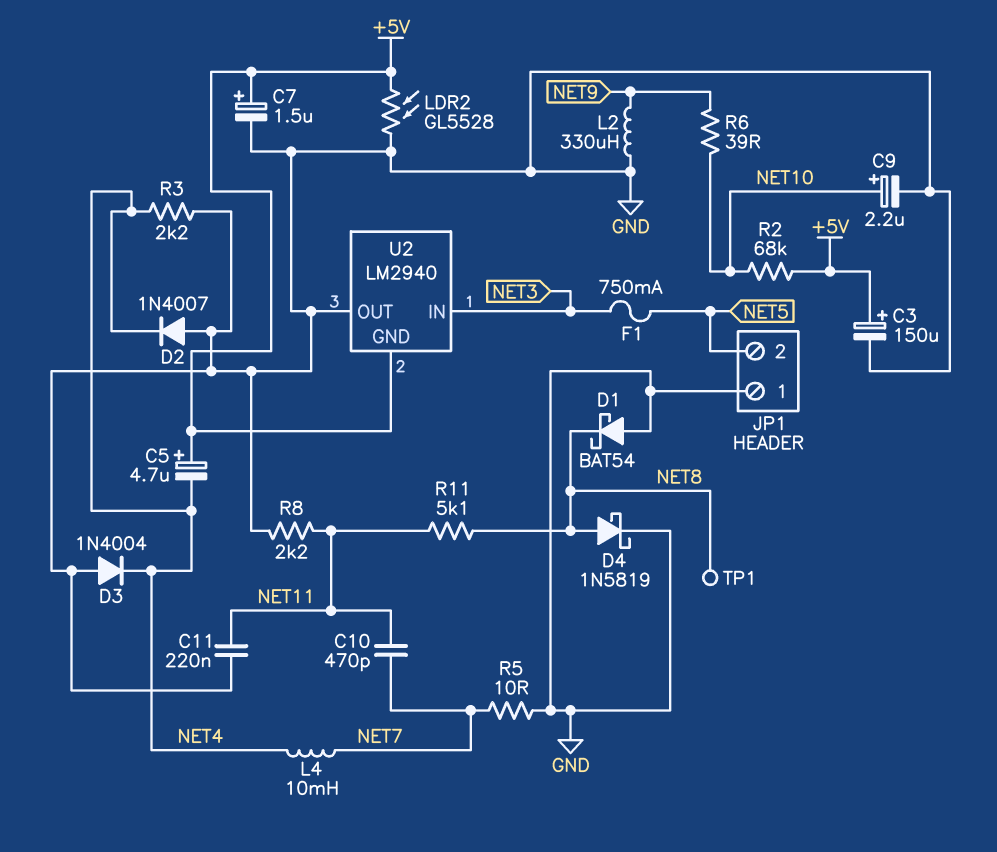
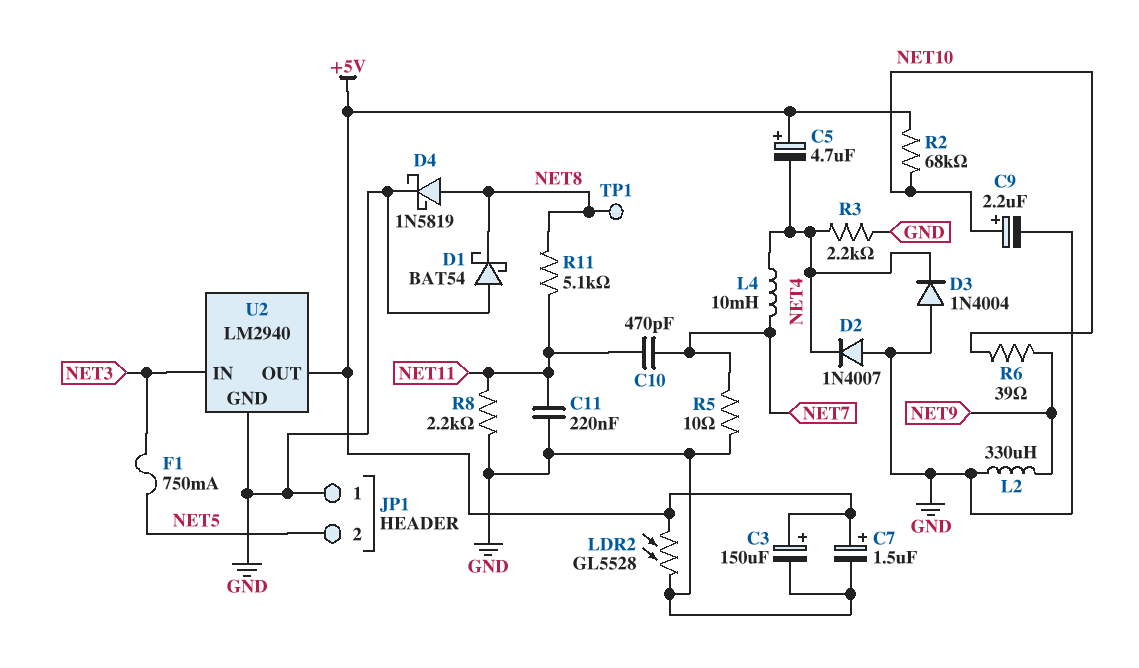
U2 pin GND: +5V -> GND
U2 pin OUT: GND -> +5V

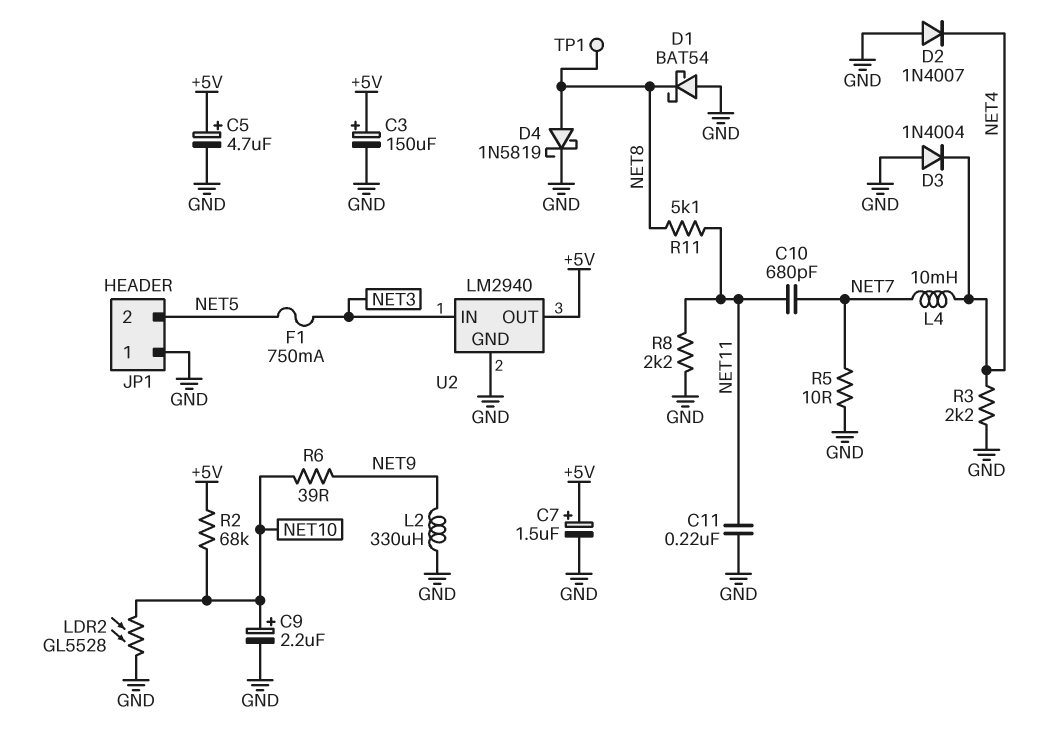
C5: 4.7uF (plus +5V, minus NET4) -> 4.7uF (plus +5V, minus GND)
C10: 470pF (NET7, NET11) -> 680pF (NET7, NET11)
LDR2: GL5528 (+5V, GND) -> GL5528 (GND, NET10)

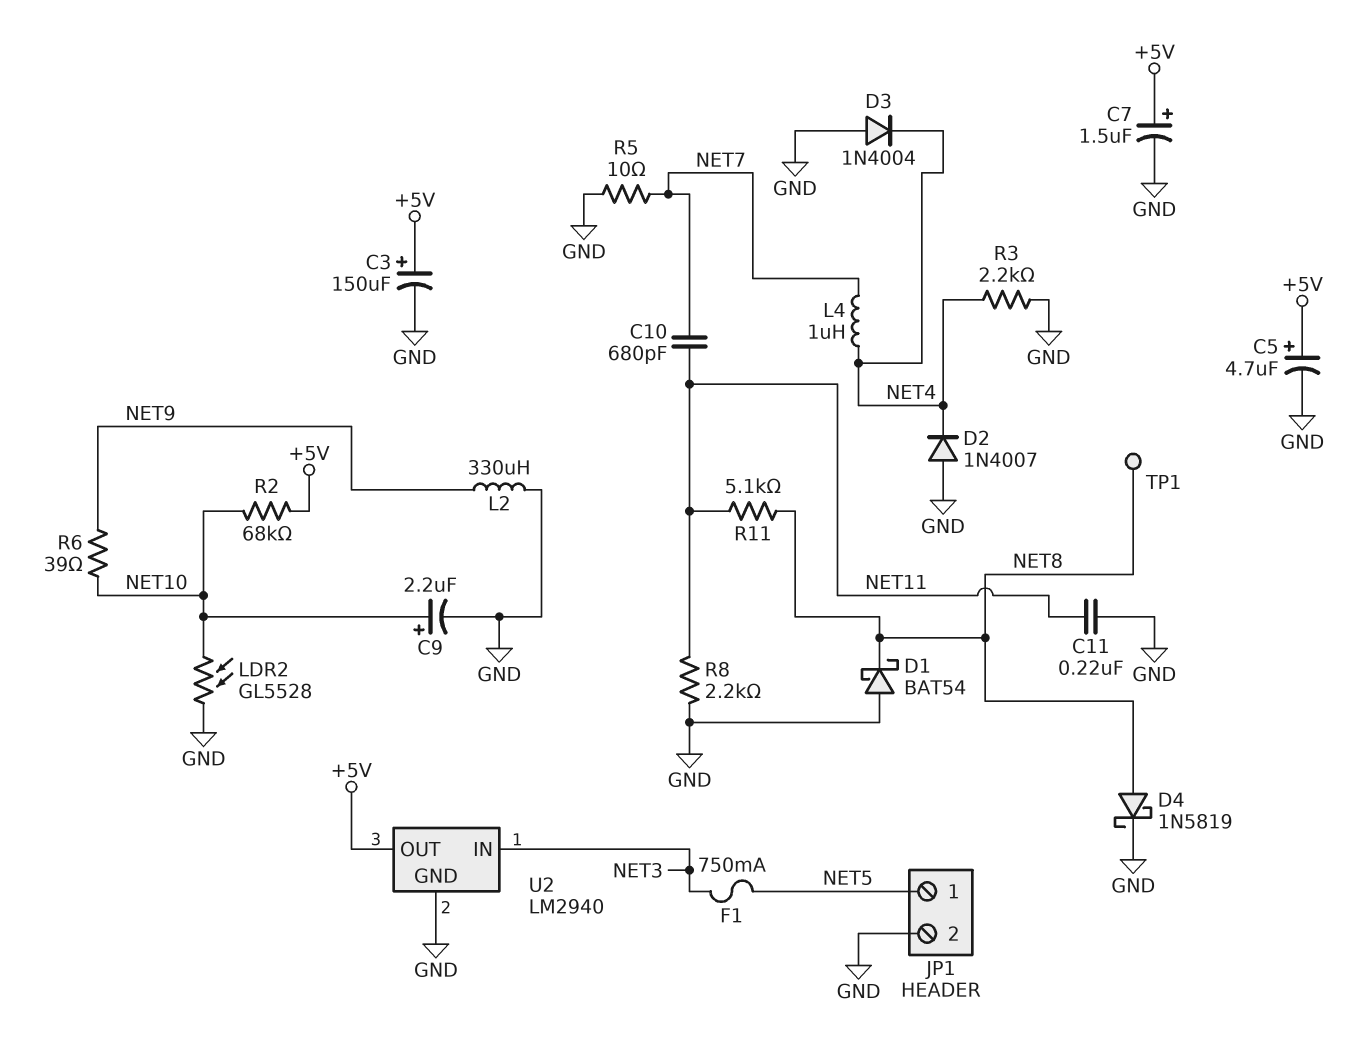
JP1 pin 1: GND -> NET5
JP1 pin 2: NET5 -> GND
L4: 10mH (NET4, NET7) -> 1uH (NET4, NET7)

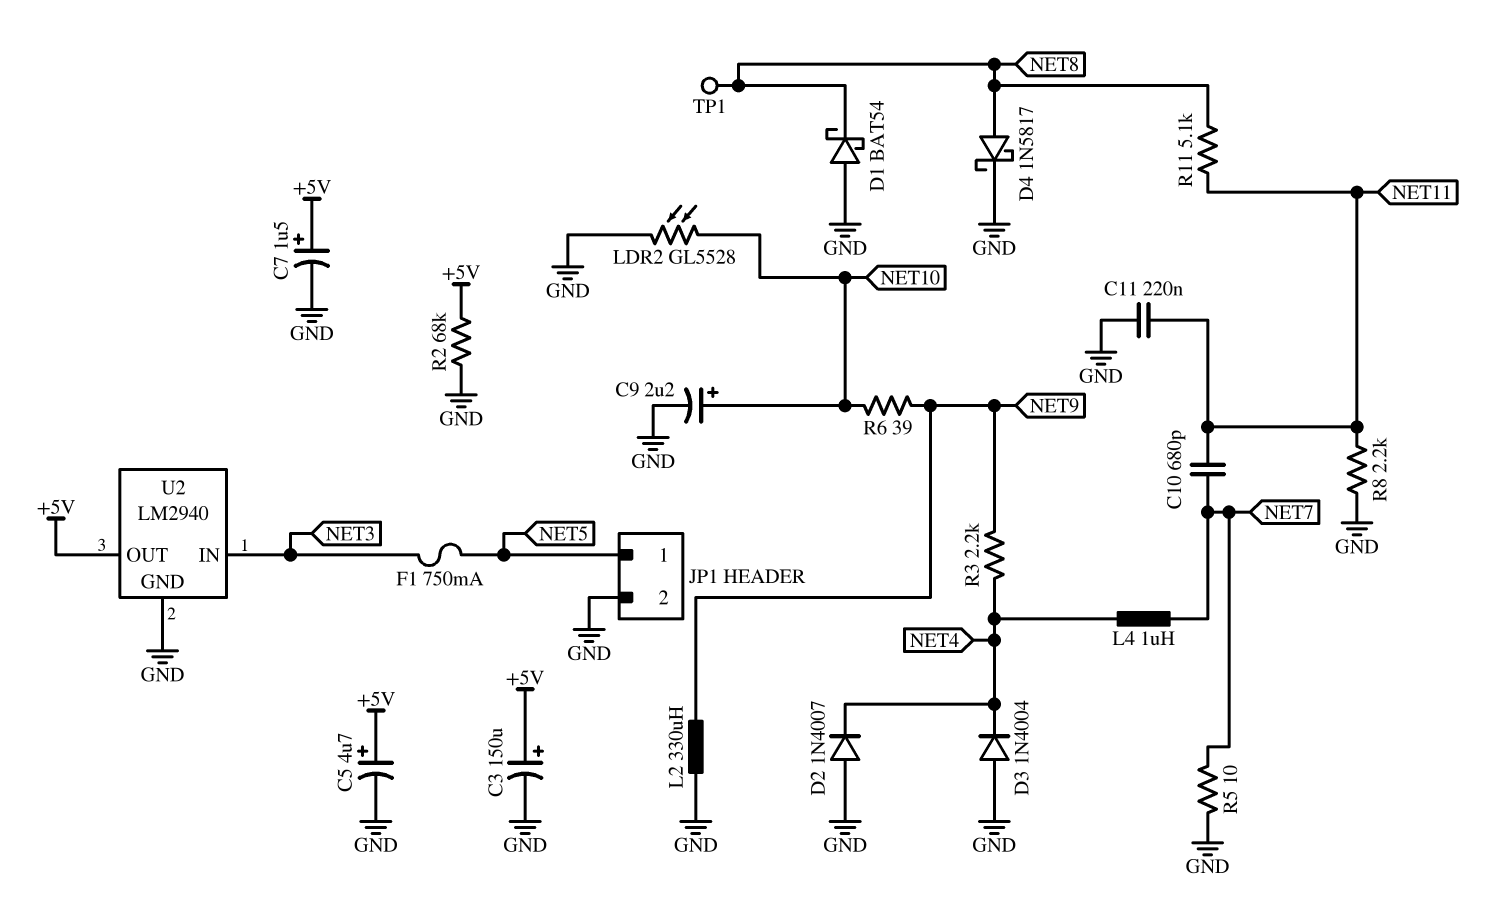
D4: schottky 1N5819 (A NET8, K GND) -> schottky 1N5817 (A NET8, K GND)
R2: 68k (+5V, NET10) -> 68k (+5V, GND)
R3: 2.2k (GND, NET4) -> 2.2k (NET4, NET9)

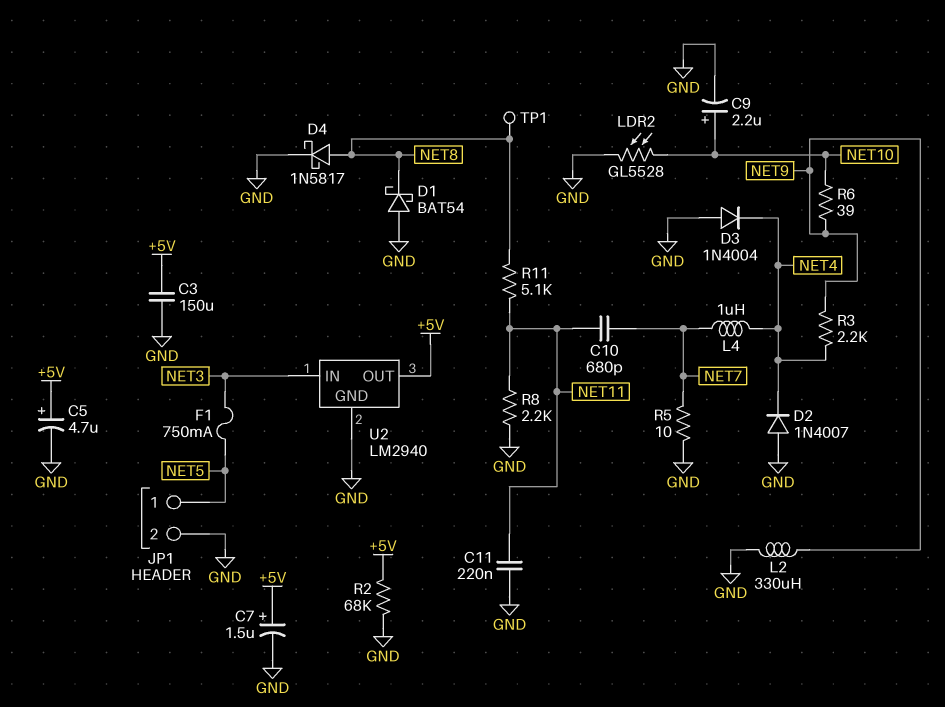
C3: 150uF (plus +5V, minus GND) -> 150uF (+5V, GND)

